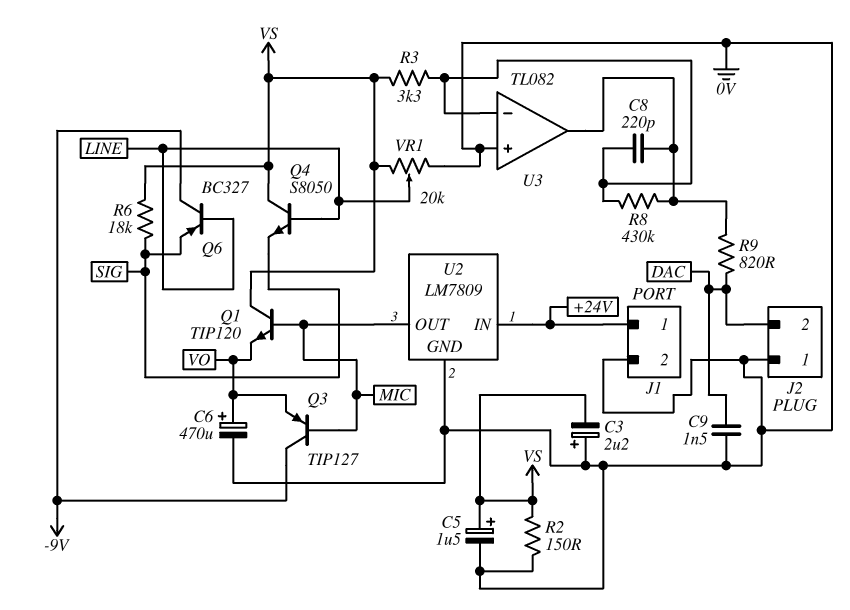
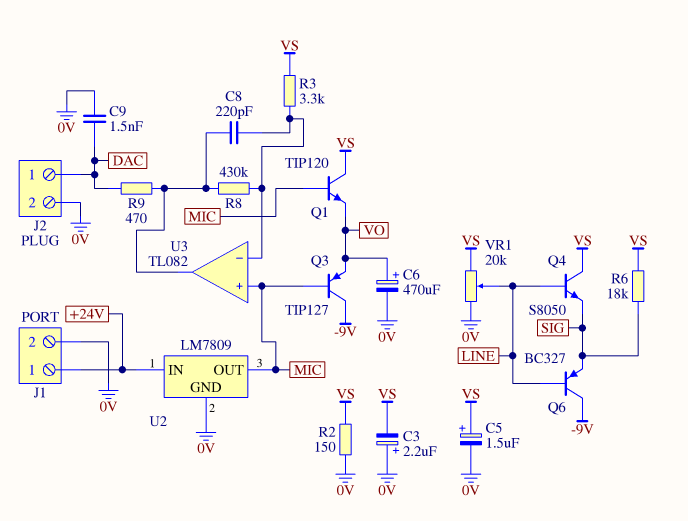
J2 pin 1: 0V -> DAC
J2 pin 2: DAC -> 0V
R9: 820 (DAC, U3/out) -> 470 (DAC, U3/out)
U3 pin in+: 0V -> MIC

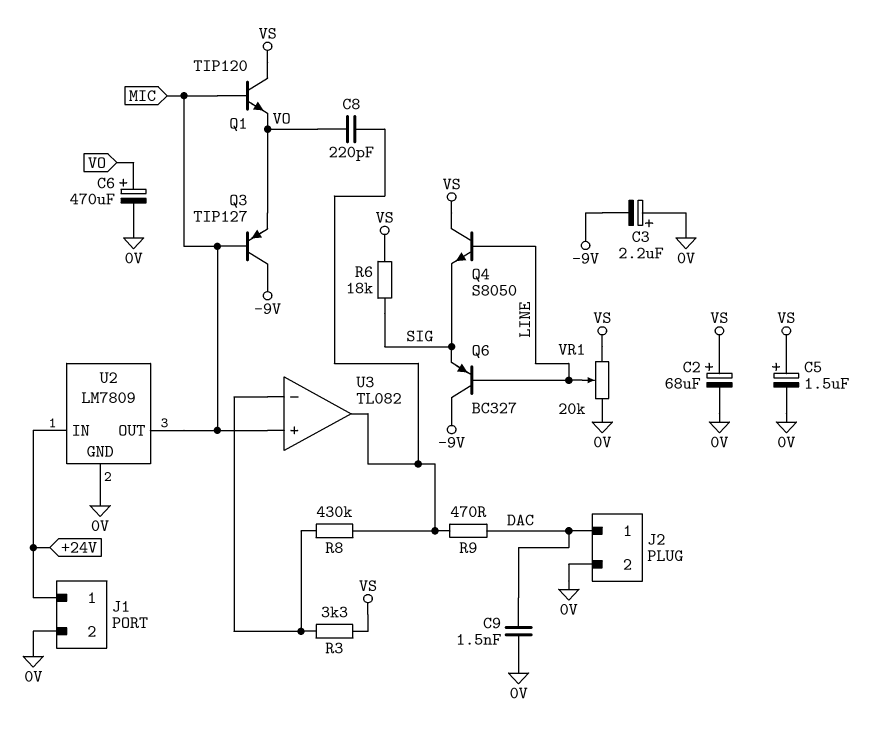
C2: none -> 68uF (plus VS, minus 0V)
C3: 2.2uF (plus 0V, minus VS) -> 2.2uF (plus 0V, minus -9V)
C8: 220pF (U3/in-, U3/out) -> 220pF (U3/out, VO)
R2: 150 (0V, VS) -> none

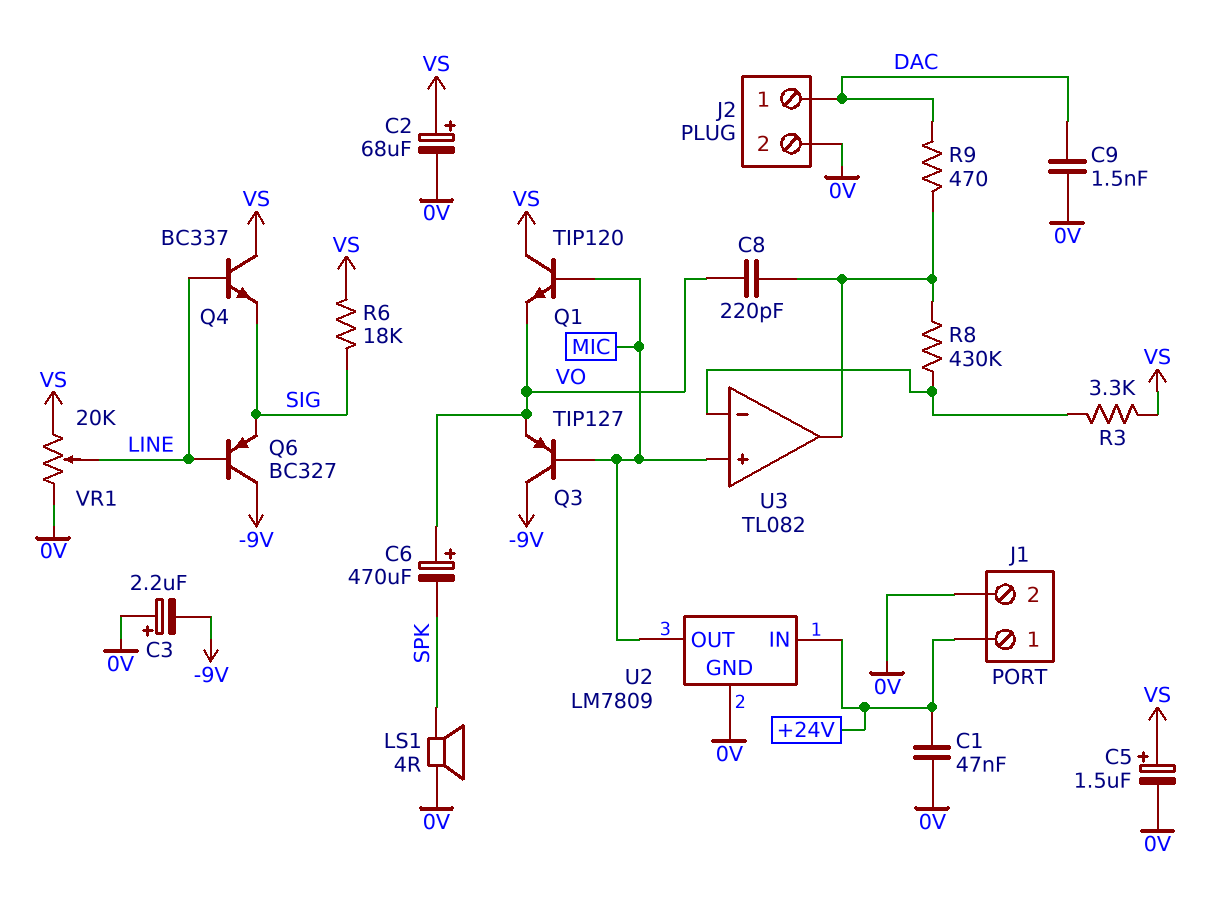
C1: none -> 47nF (+24V, 0V)
C6: 470uF (plus VO, minus 0V) -> 470uF (plus VO, minus SPK)
LS1: none -> speaker 4R (0V, SPK)
Q4: NPN S8050 (B LINE, C VS, E SIG) -> NPN BC337 (B LINE, C VS, E SIG)

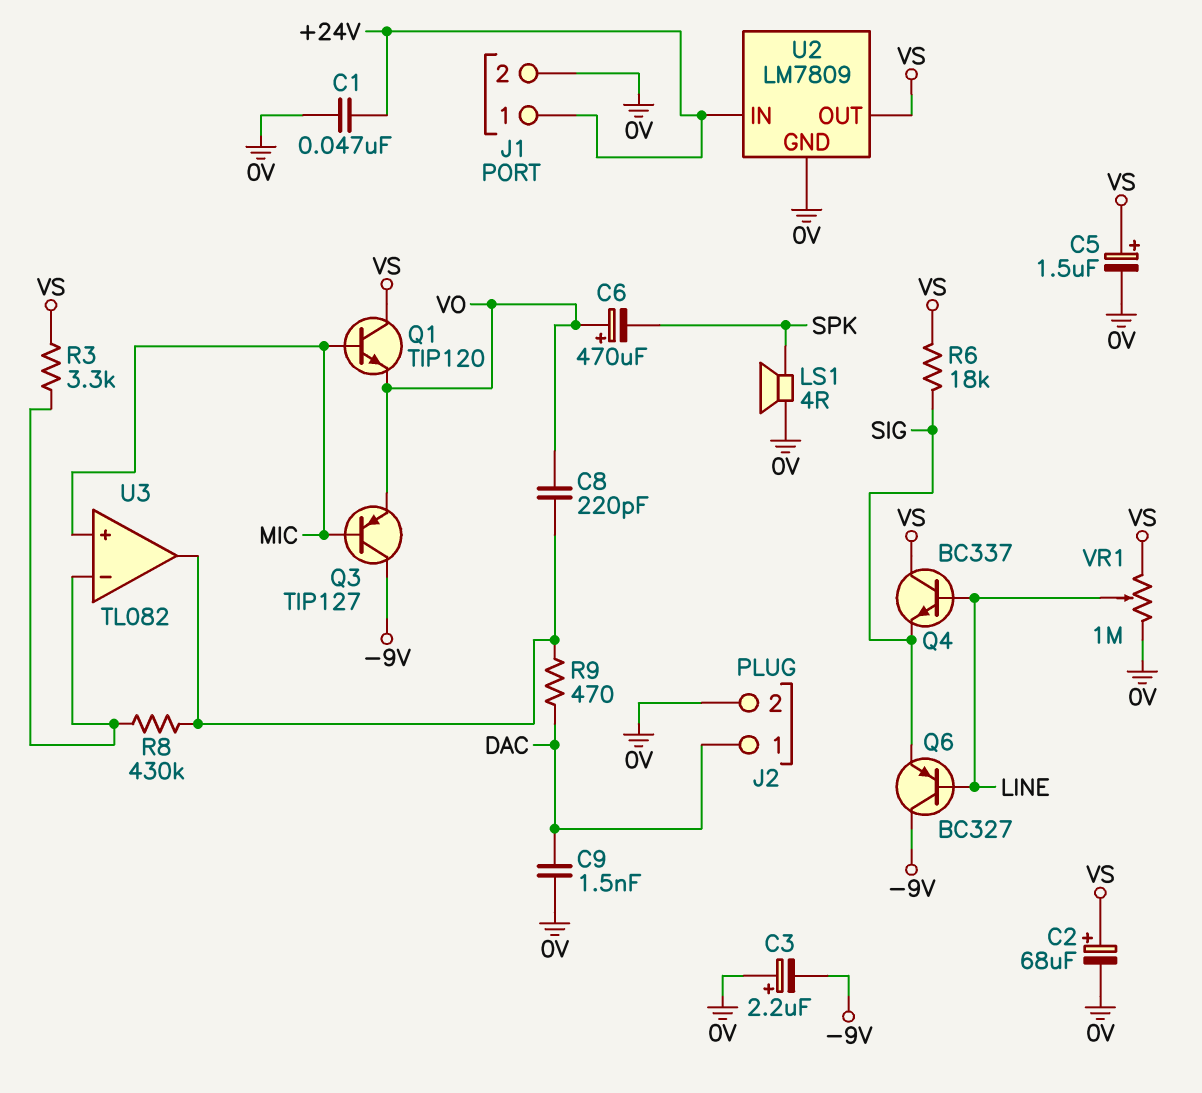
U2 pin OUT: MIC -> VS
VR1: 20k (0V, VS, wiper LINE) -> 1M (0V, VS, wiper LINE)

